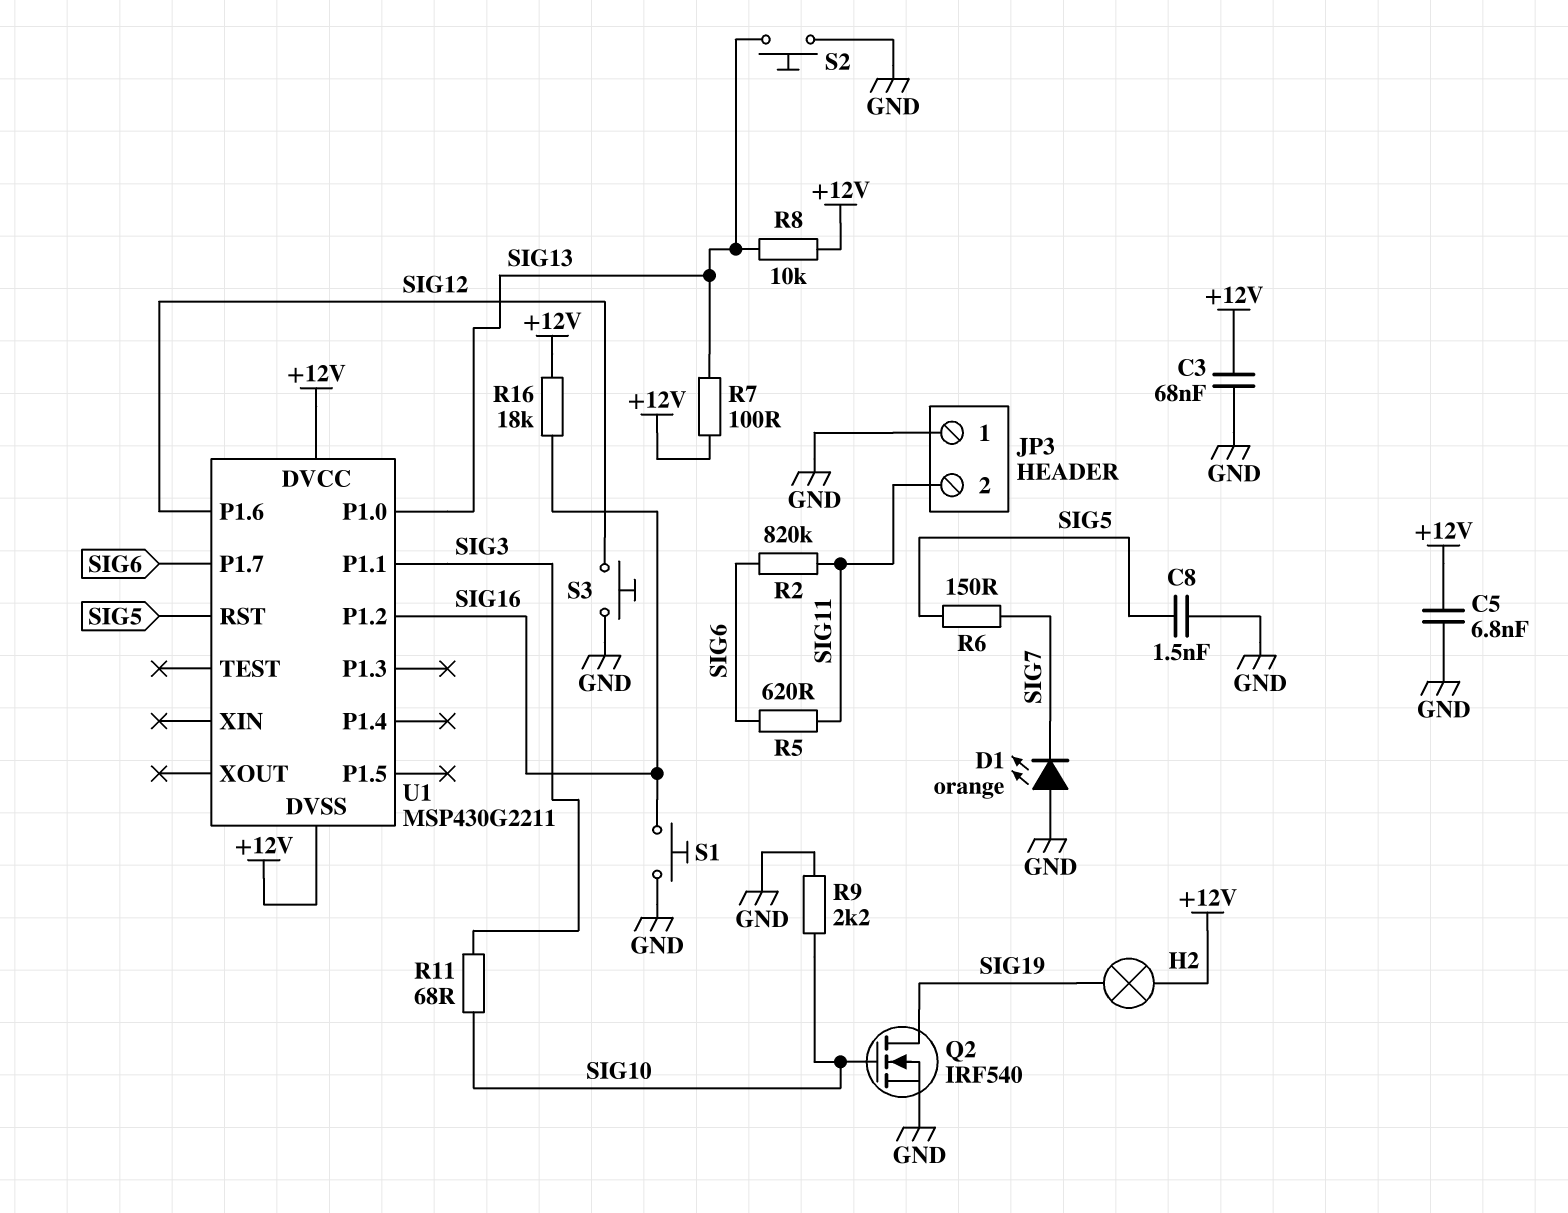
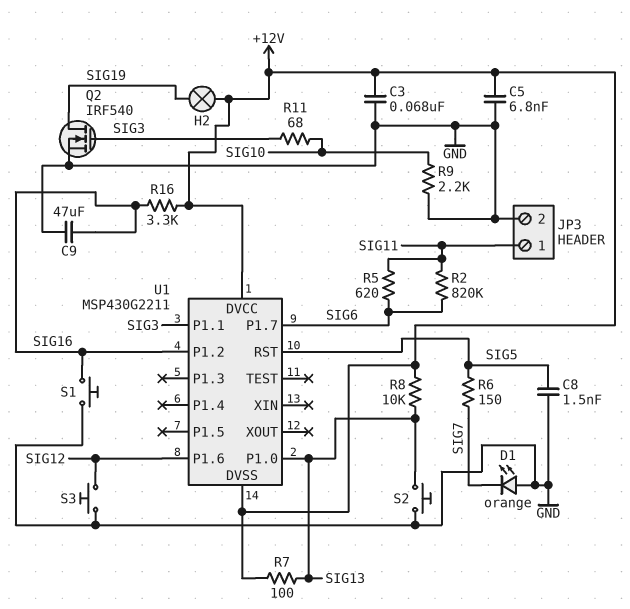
C9: none -> 47uF (GND, SIG16)
JP3 pin 1: GND -> SIG11
JP3 pin 2: SIG11 -> GND
Q2: NMOS IRF540 (G SIG10, D SIG19, S GND) -> NMOS IRF540 (G SIG3, D SIG19, S GND)
R16: 18k (+12V, SIG16) -> 3.3k (+12V, SIG16)

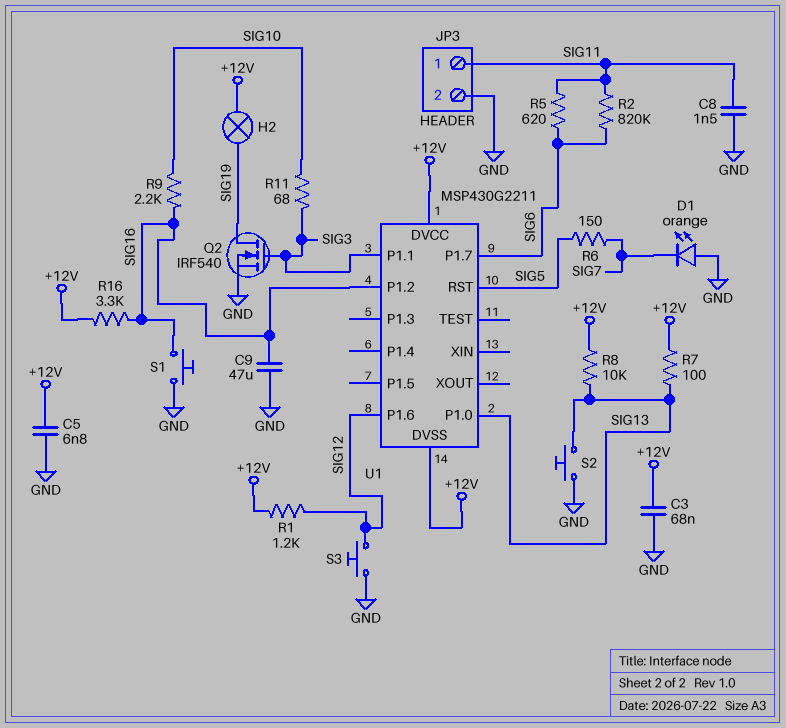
C8: 1.5nF (GND, SIG5) -> 1.5nF (GND, SIG11)
R1: none -> 1.2k (+12V, SIG12)
R9: 2.2k (GND, SIG10) -> 2.2k (SIG10, SIG16)

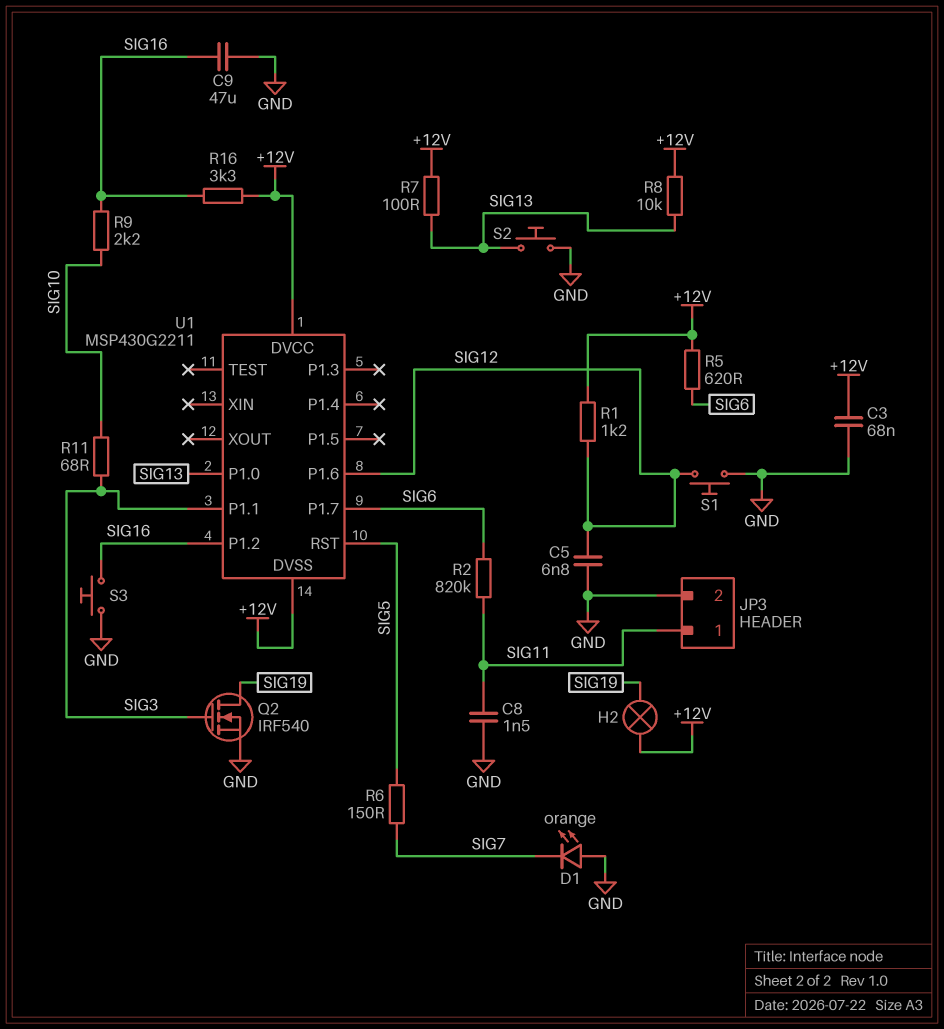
C5: 6.8nF (+12V, GND) -> 6.8nF (GND, SIG12)
R5: 620 (SIG6, SIG11) -> 620 (+12V, SIG6)
S1: button (GND, SIG16) -> button (GND, SIG12)
S3: button (GND, SIG12) -> button (GND, SIG16)

